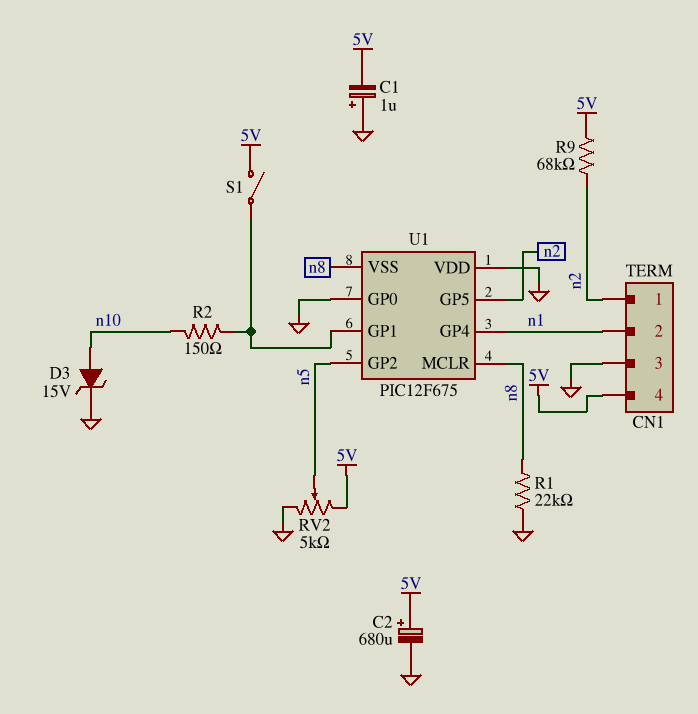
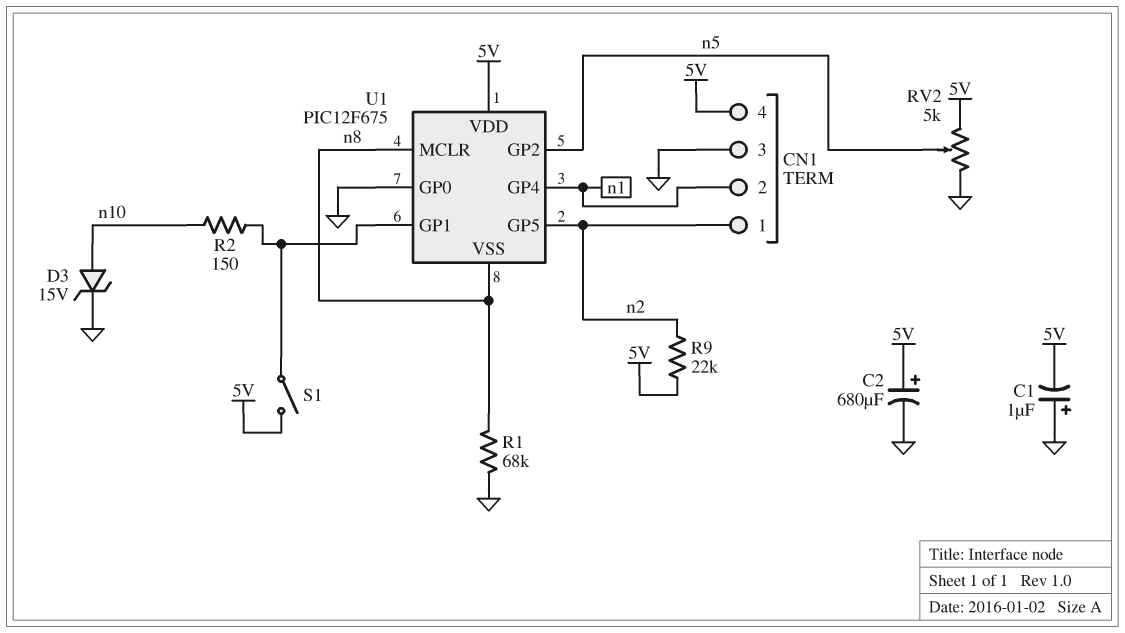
R1: 22k (GND, n8) -> 68k (GND, n8)
R9: 68k (5V, n2) -> 22k (5V, n2)
U1 pin VDD: GND -> 5V

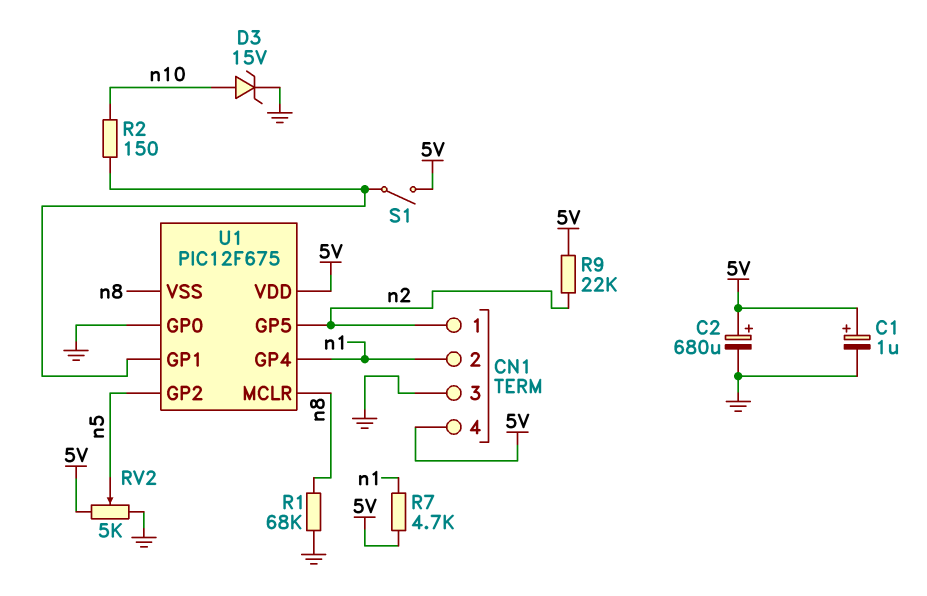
C1: 1uF (plus GND, minus 5V) -> 1uF (plus 5V, minus GND)
R7: none -> 4.7k (5V, n1)

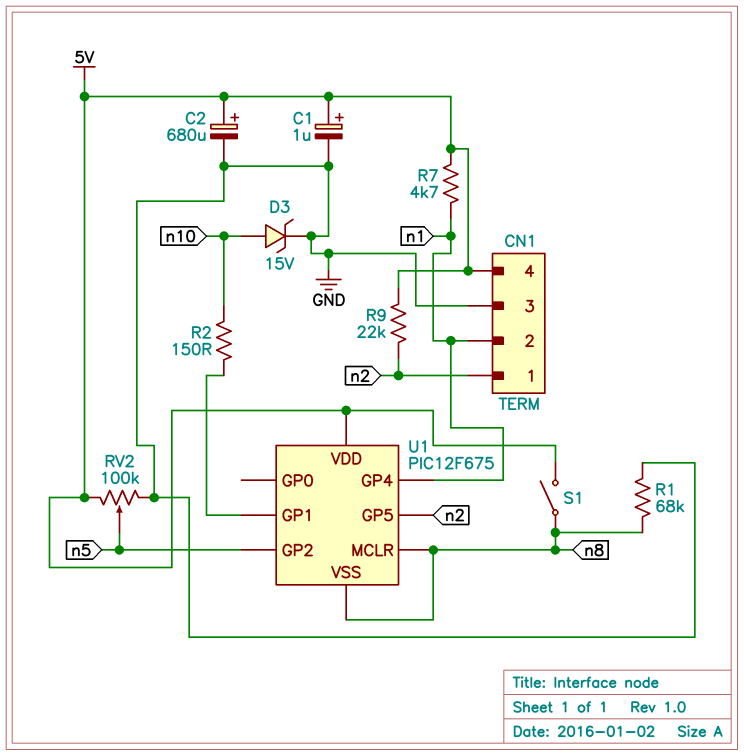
RV2: 5k (5V, GND, wiper n5) -> 100k (5V, GND, wiper n5)
S1: switch (5V, U1/GP1) -> switch (5V, n8)
U1 pin GP0: GND -> none

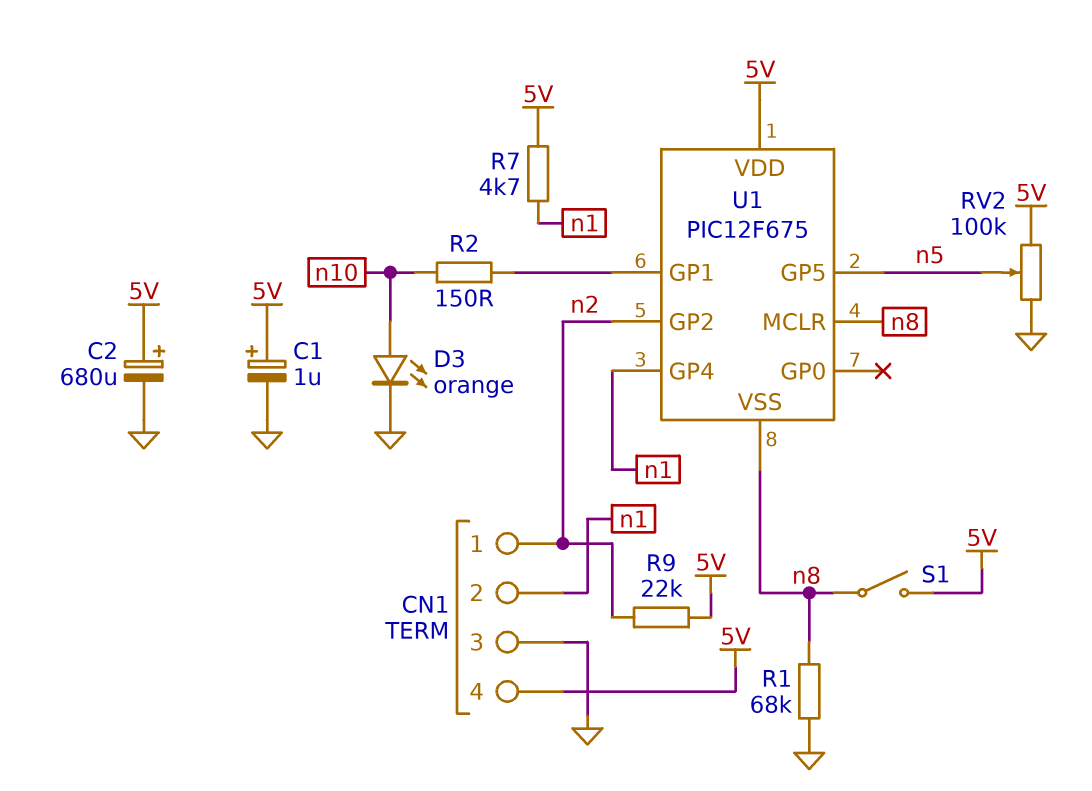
D3: zener 15V (A n10, K GND) -> LED orange (A n10, K GND)
U1 pin GP2: n5 -> n2
U1 pin GP5: n2 -> n5

